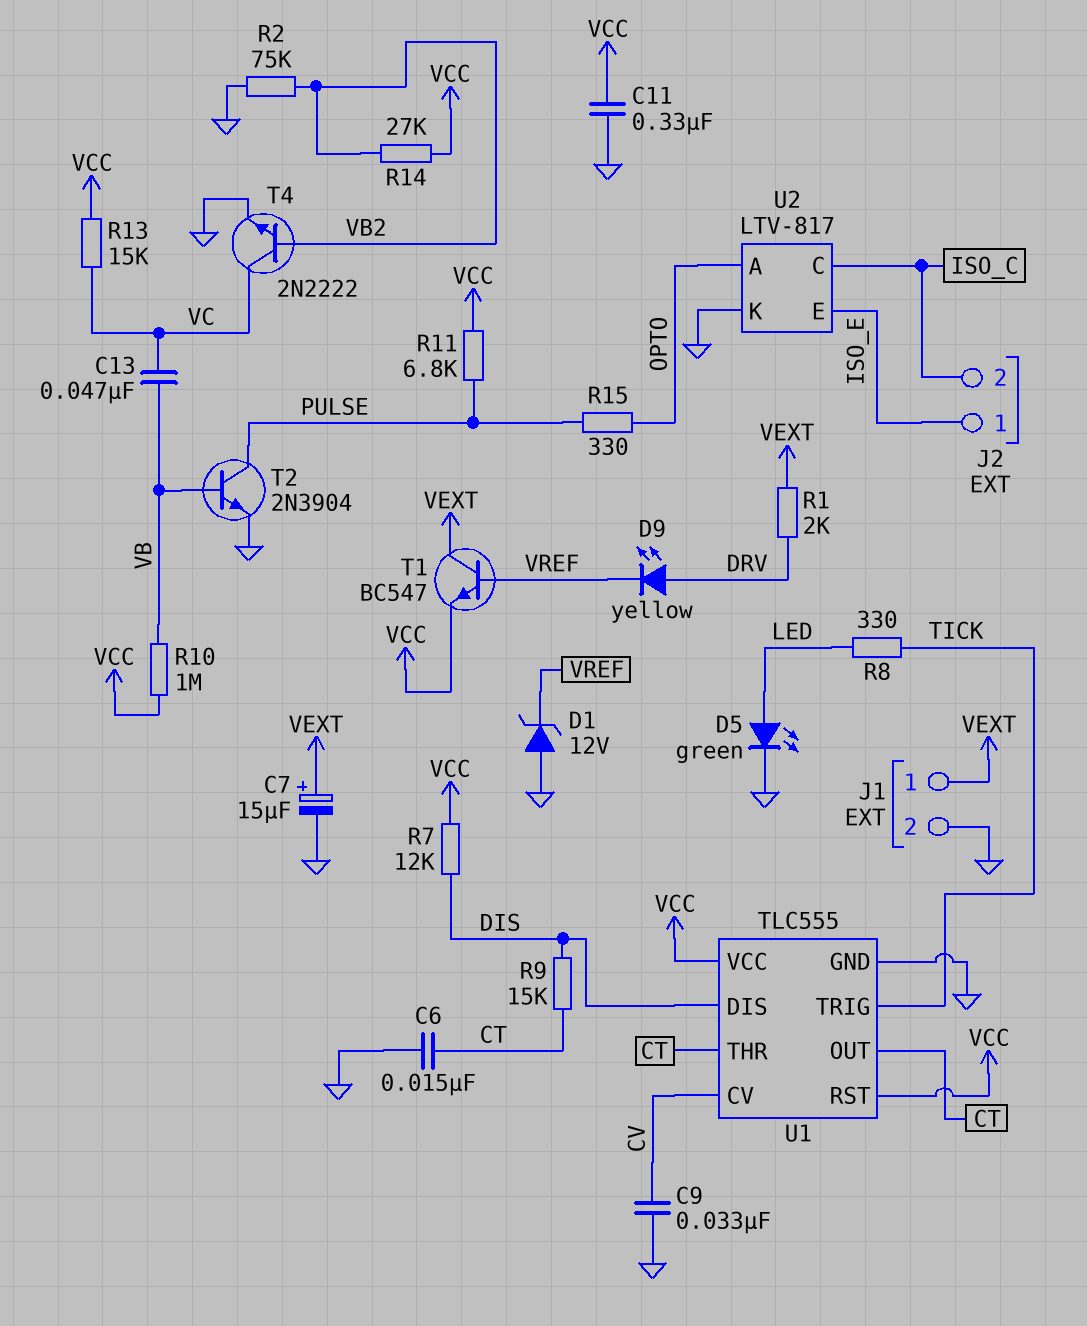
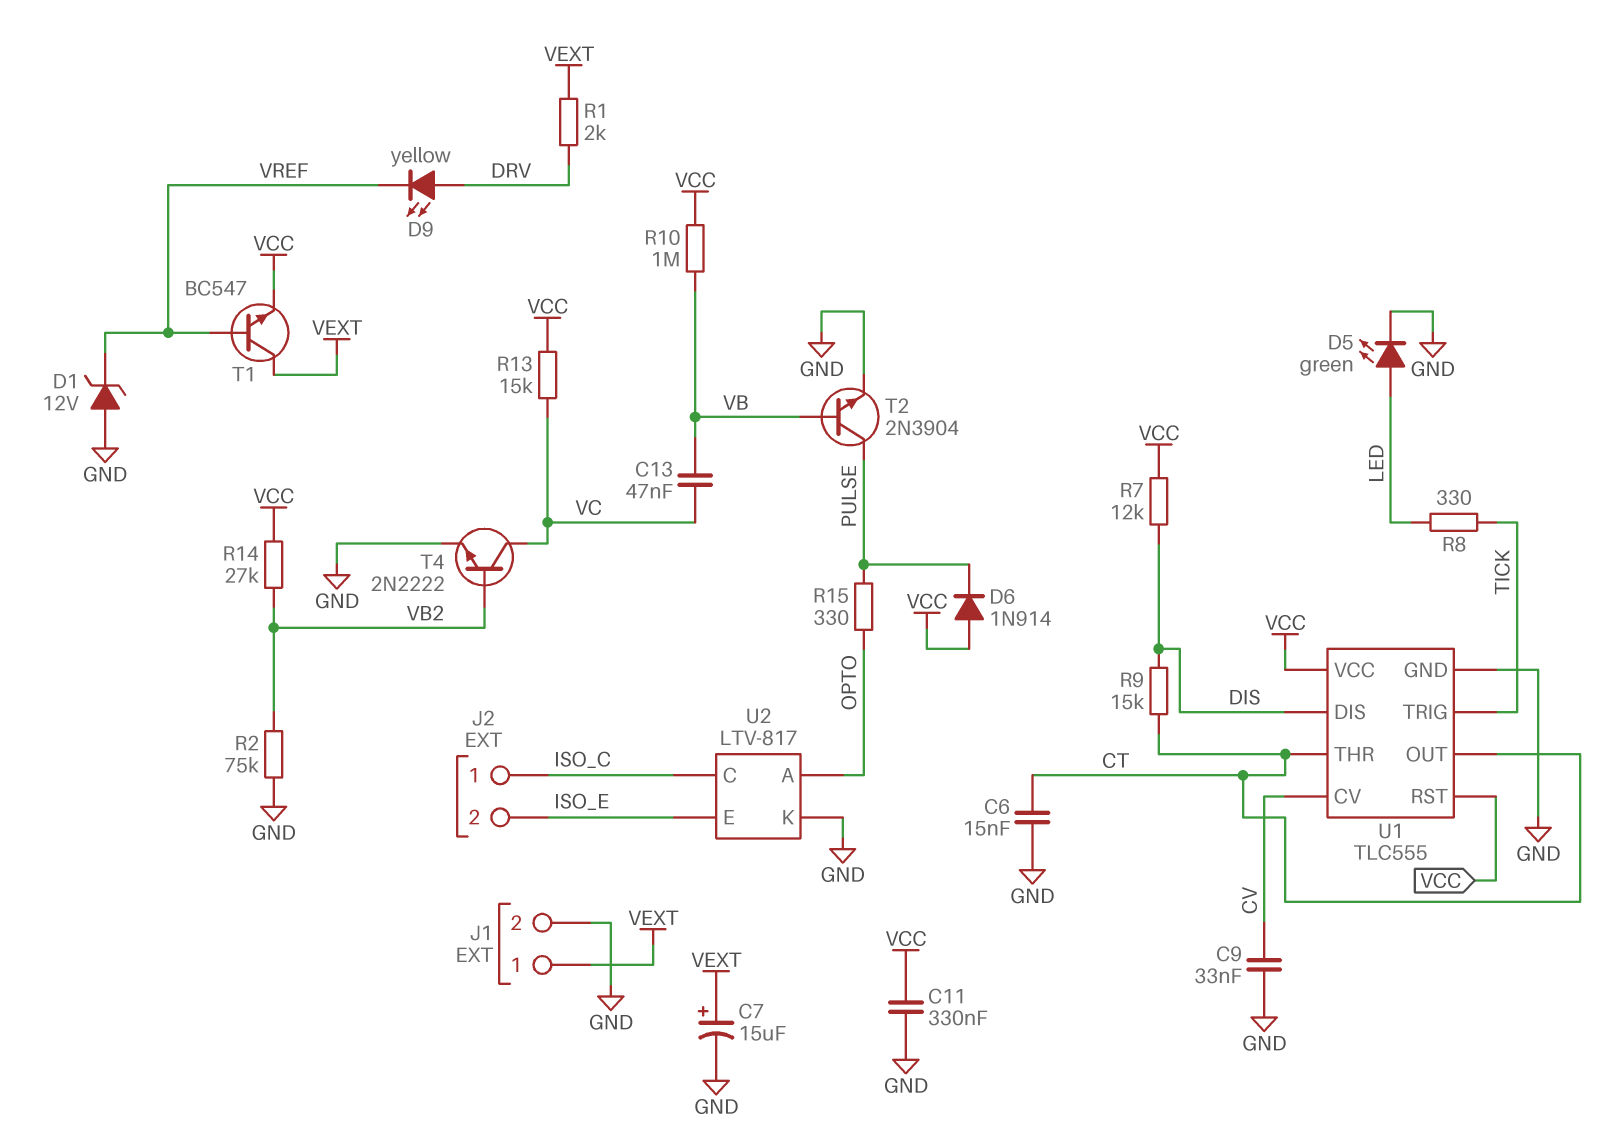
D6: none -> diode 1N914 (A VCC, K PULSE)
J2 pin 1: ISO_E -> ISO_C
J2 pin 2: ISO_C -> ISO_E
R11: 6.8k (PULSE, VCC) -> none

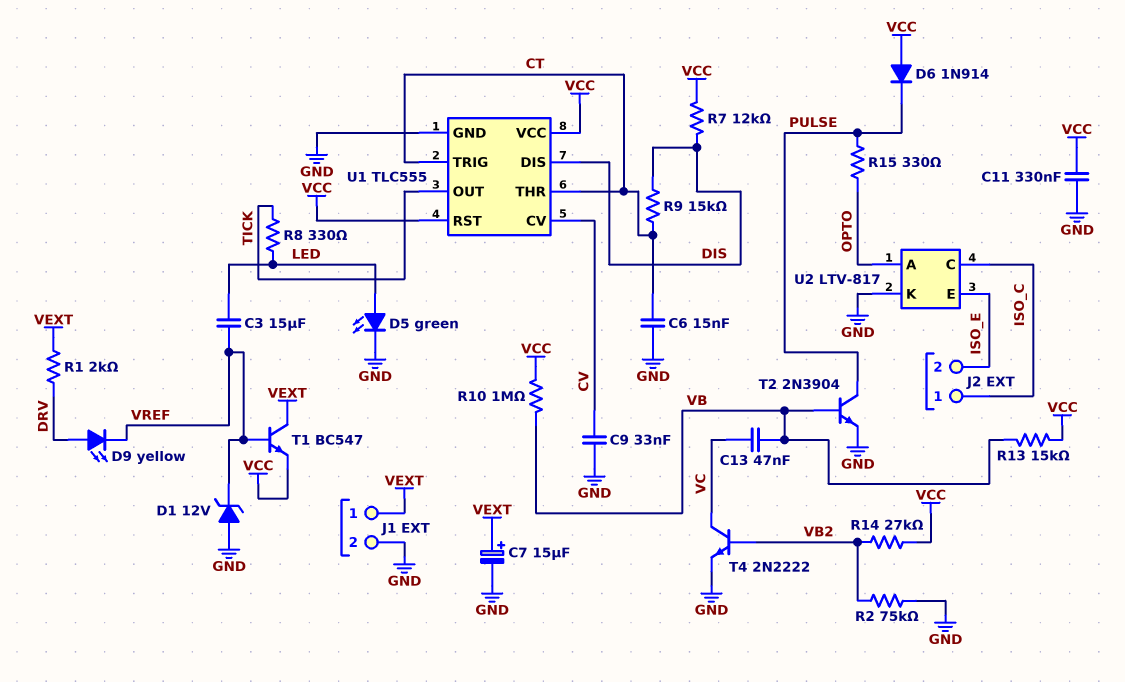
C3: none -> 15uF (LED, VREF)
R13: 15k (VC, VCC) -> 15k (VB, VCC)
U1 pin OUT: CT -> TICK
U1 pin TRIG: TICK -> CT

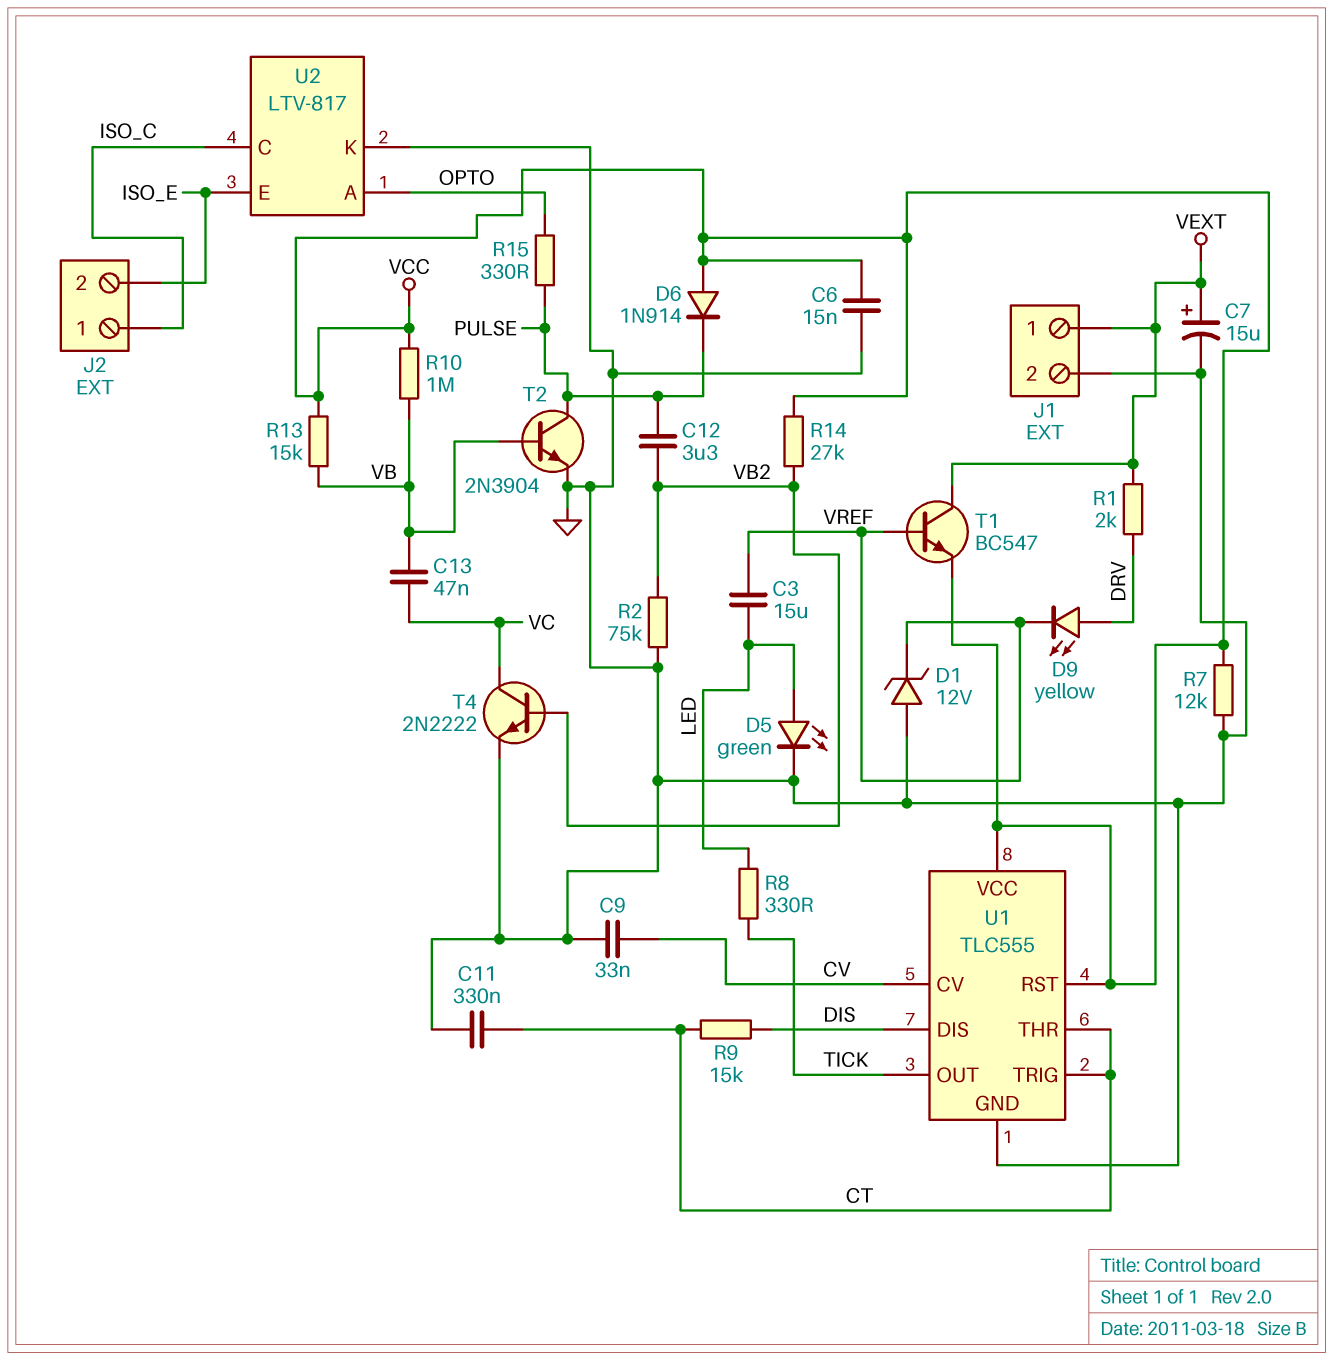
C6: 15nF (CT, GND) -> 15nF (GND, VCC)
C11: 330nF (GND, VCC) -> 330nF (CT, GND)
C12: none -> 3.3uF (PULSE, VB2)
R7: 12k (DIS, VCC) -> 12k (GND, VCC)

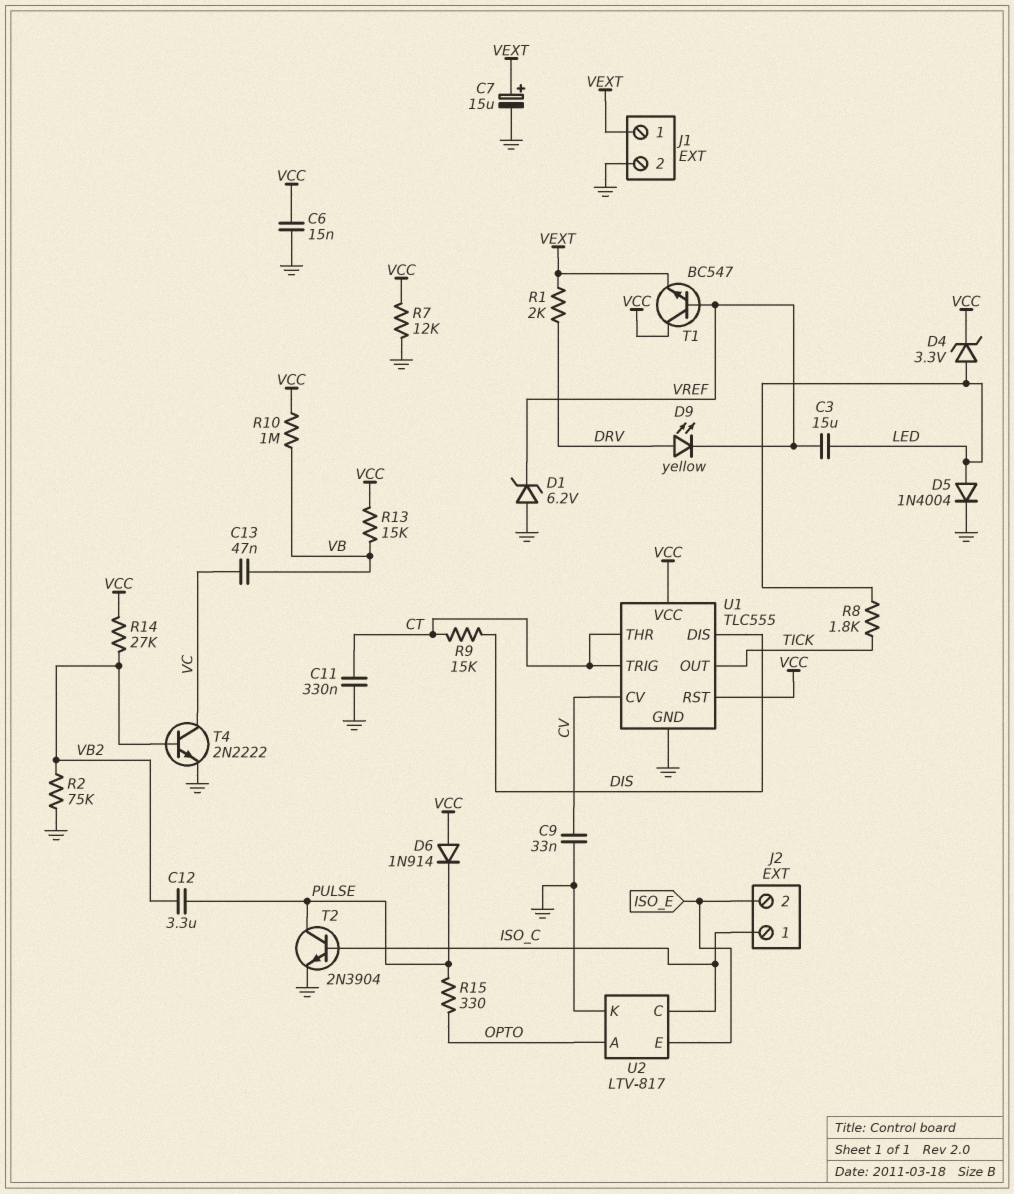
D1: zener 12V (A GND, K VREF) -> zener 6.2V (A GND, K VREF)
D4: none -> zener 3.3V (A LED, K VCC)
D5: LED green (A LED, K GND) -> diode 1N4004 (A LED, K GND)
R8: 330 (LED, TICK) -> 1.8k (LED, TICK)
T1: NPN BC547 (B VREF, C VEXT, E VCC) -> NPN BC547 (B VREF, C VCC, E VEXT)
T2: NPN 2N3904 (B VB, C PULSE, E GND) -> NPN 2N3904 (B ISO_C, C PULSE, E GND)

